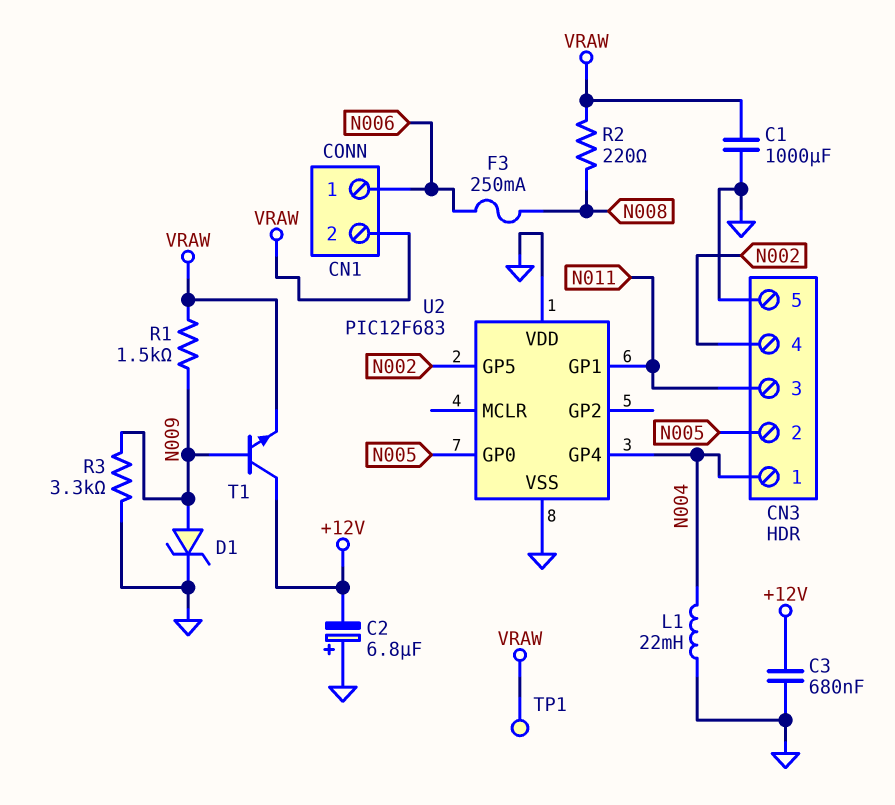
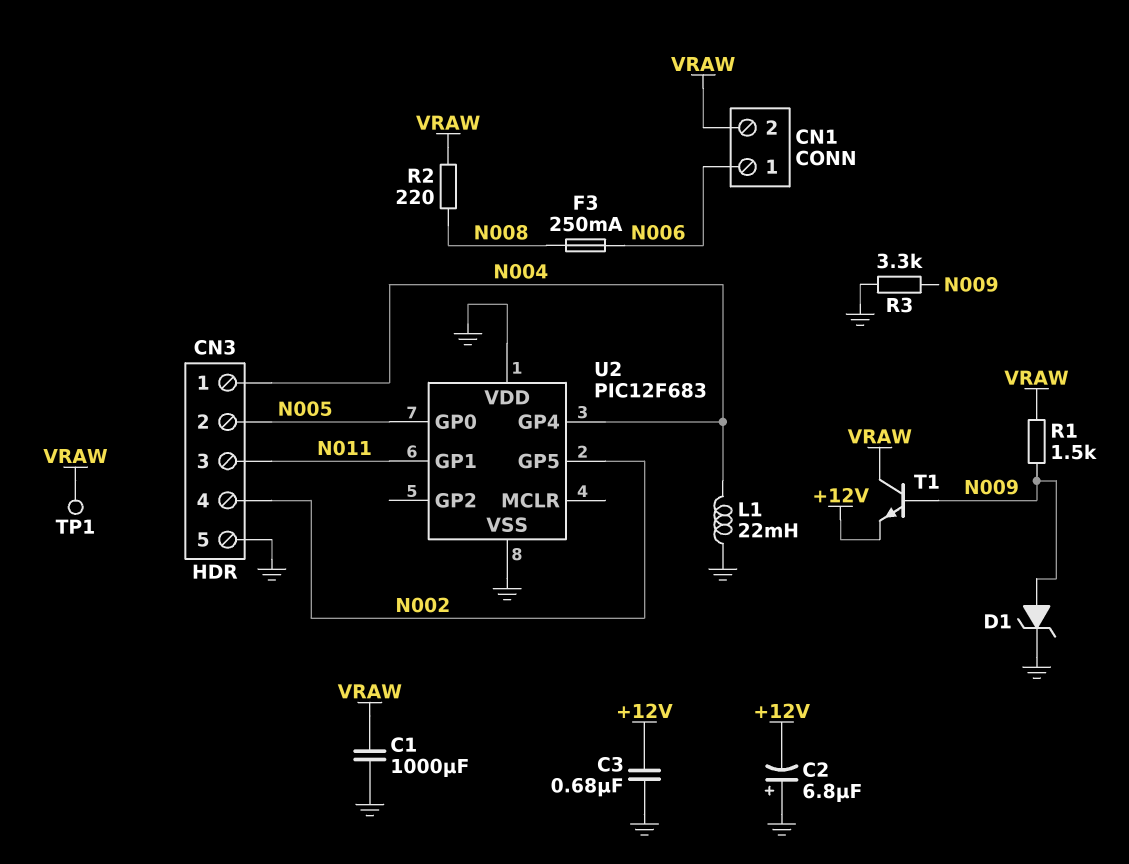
T1: NPN (B N009, C +12V, E VRAW) -> NPN (B N009, C VRAW, E +12V)

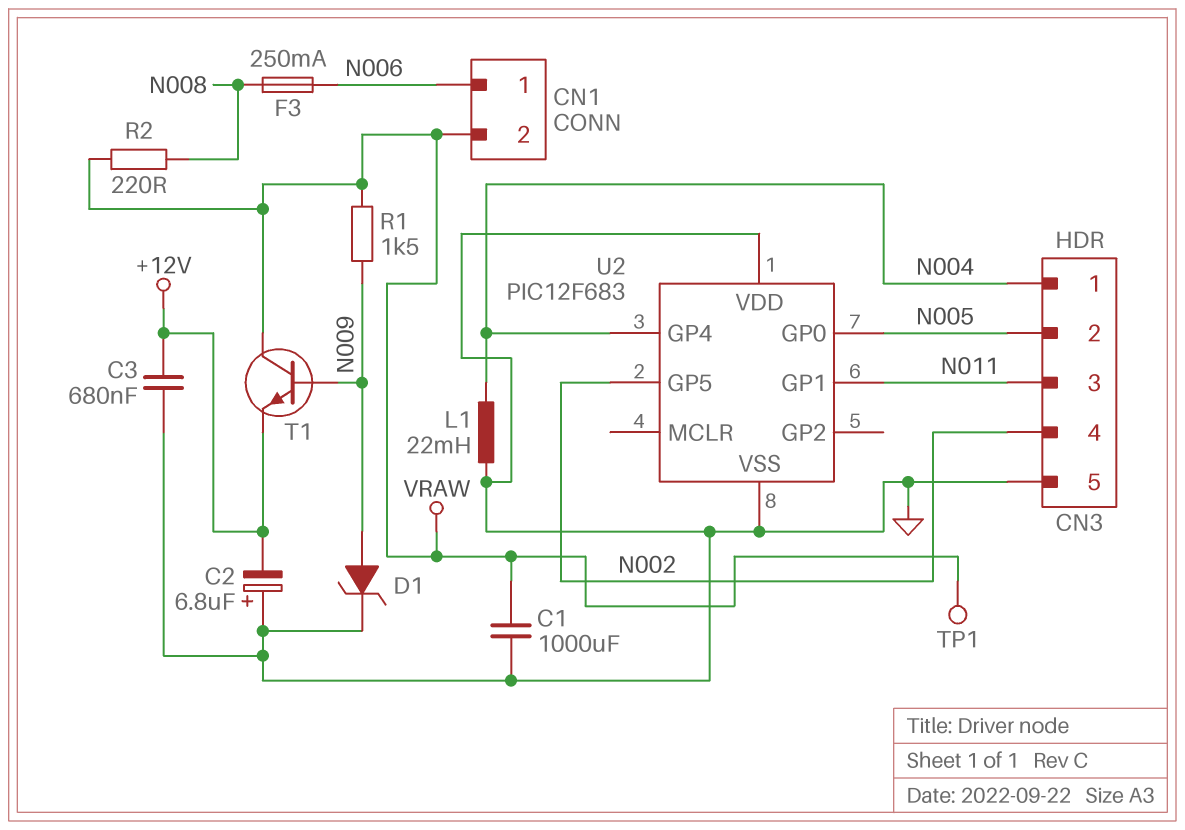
R3: 3.3k (GND, N009) -> none

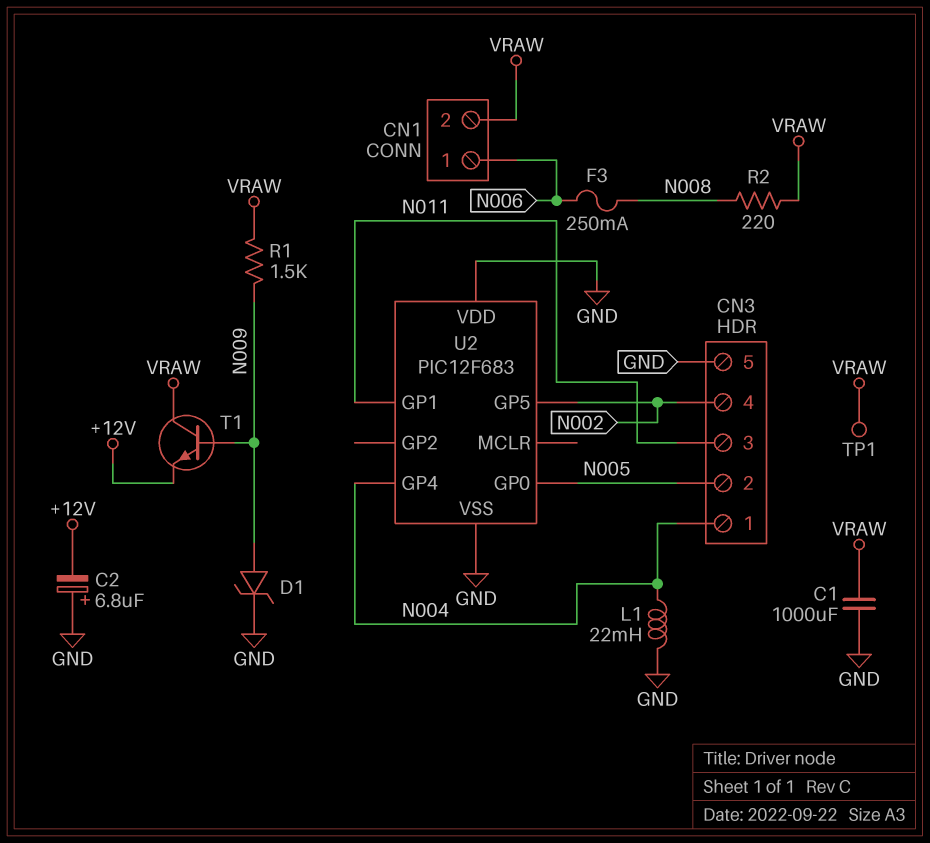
C3: 680nF (+12V, GND) -> none

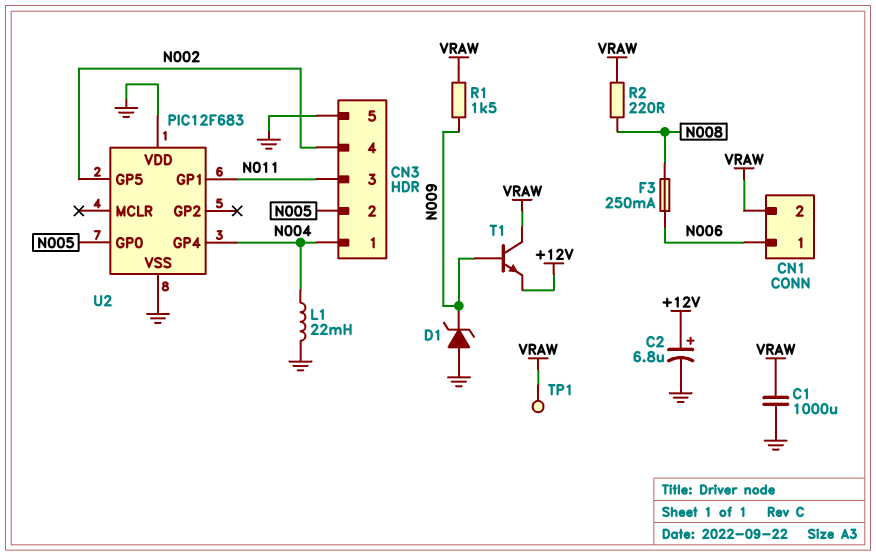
C2: 6.8uF (plus GND, minus +12V) -> 6.8uF (plus +12V, minus GND)
D1: zener (A N009, K GND) -> zener (A GND, K N009)

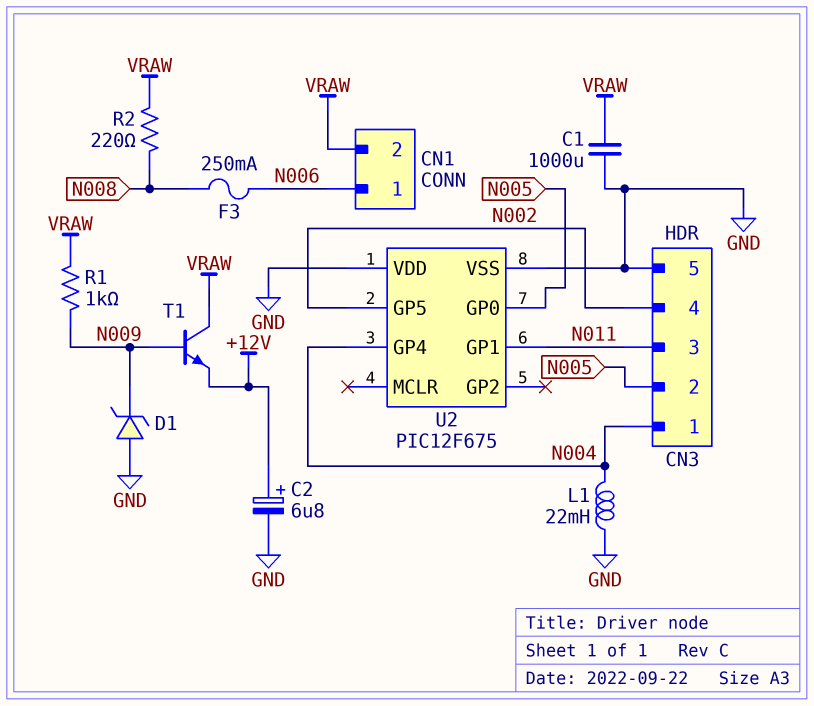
R1: 1.5k (N009, VRAW) -> 1k (N009, VRAW)
TP1: test point (VRAW) -> none
U2: PIC12F683 -> PIC12F675

